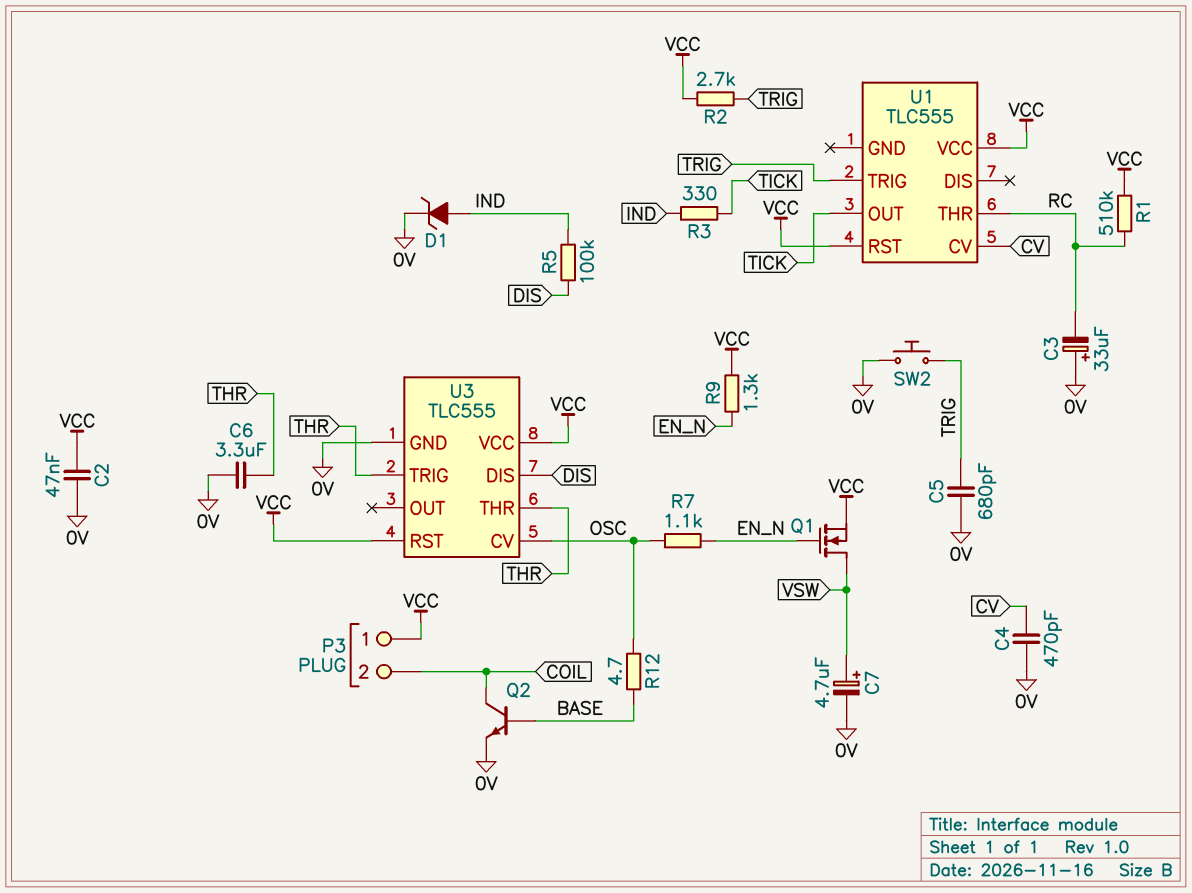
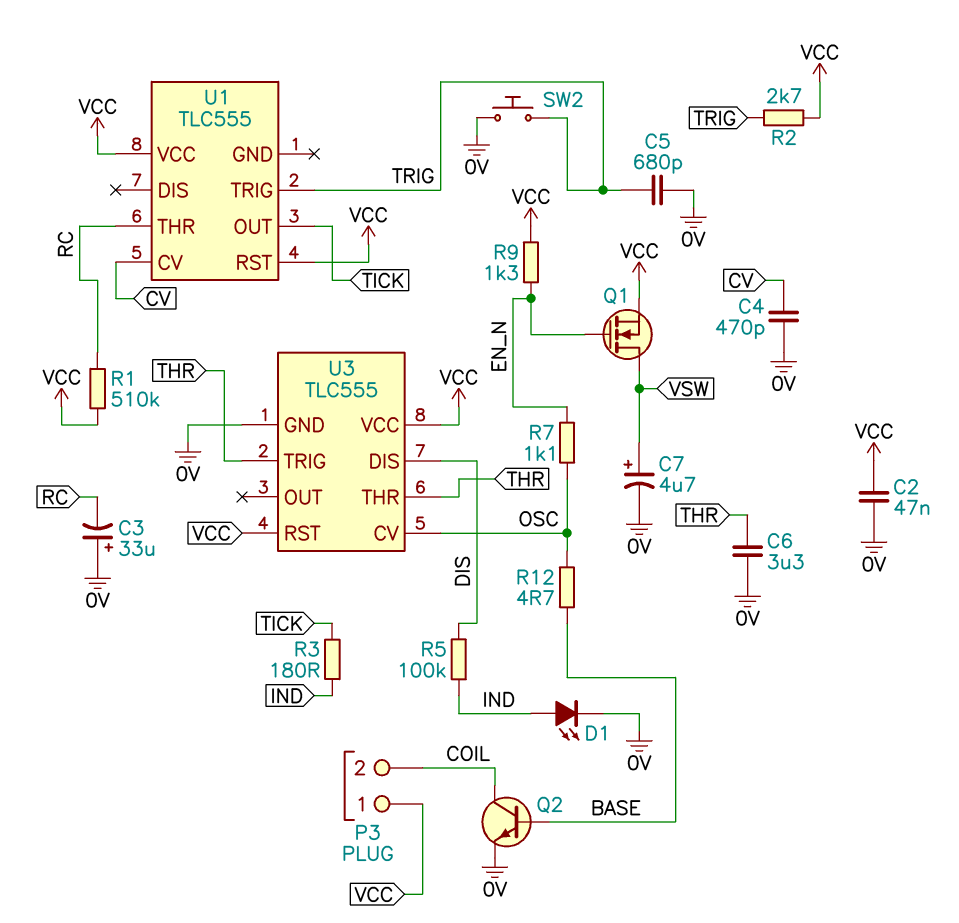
D1: zener (A IND, K 0V) -> LED (A IND, K 0V)
R3: 330 (IND, TICK) -> 180 (IND, TICK)

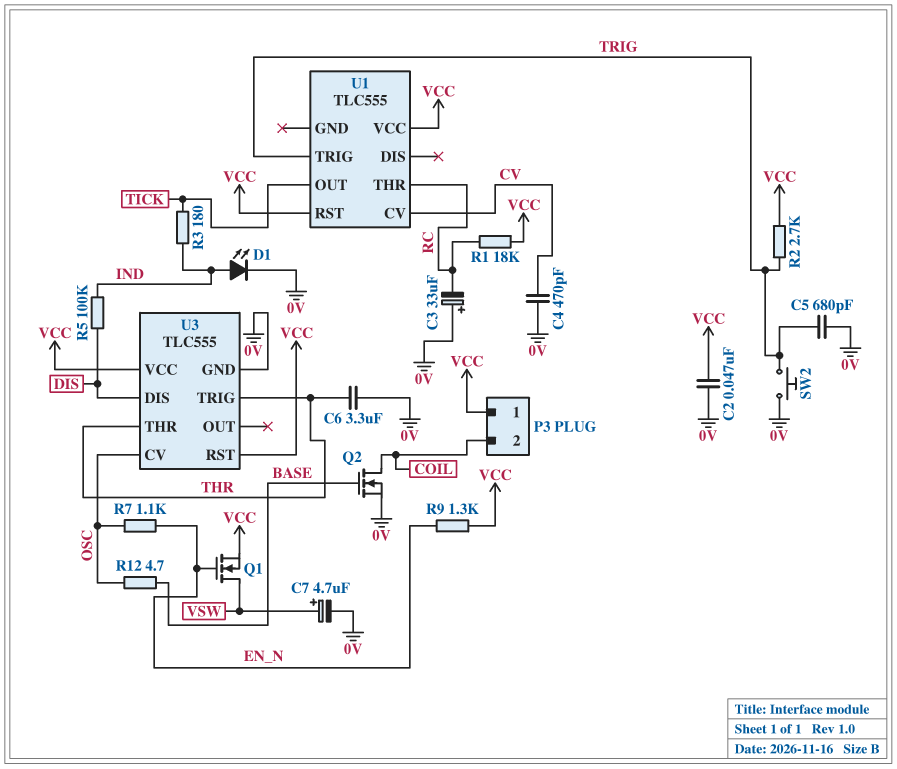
Q2: NPN (B BASE, C COIL, E 0V) -> NMOS (G BASE, D COIL, S 0V)
R1: 510k (RC, VCC) -> 18k (RC, VCC)

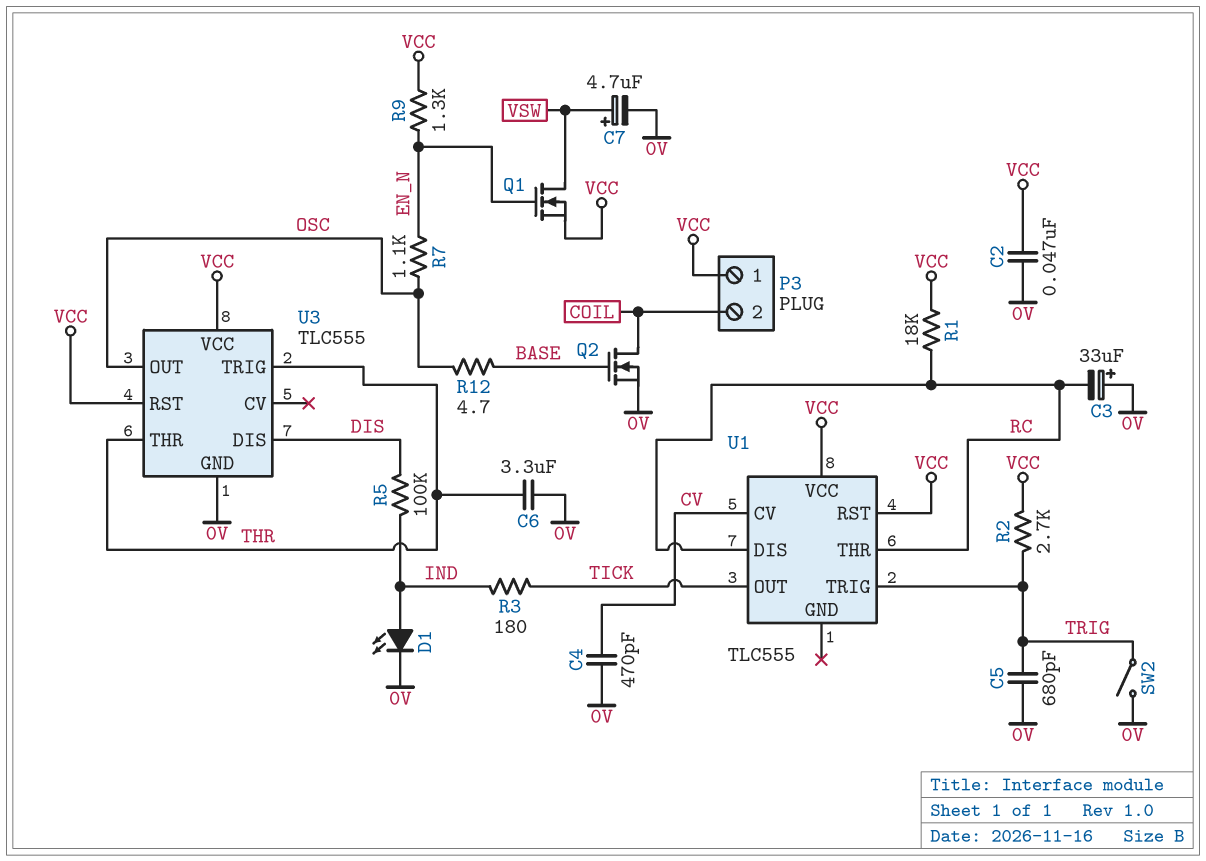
SW2: button (0V, TRIG) -> switch (0V, TRIG)
U1 pin DIS: none -> RC
U3 pin CV: OSC -> none
U3 pin OUT: none -> OSC

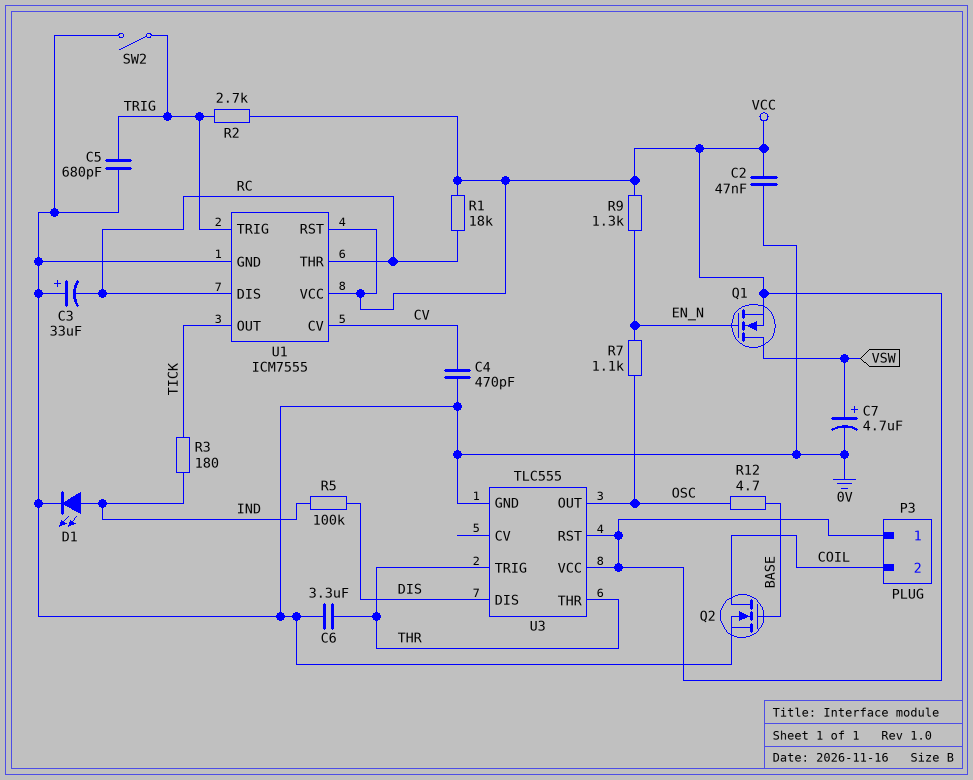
U1: TLC555 -> ICM7555
U1 pin GND: none -> 0V

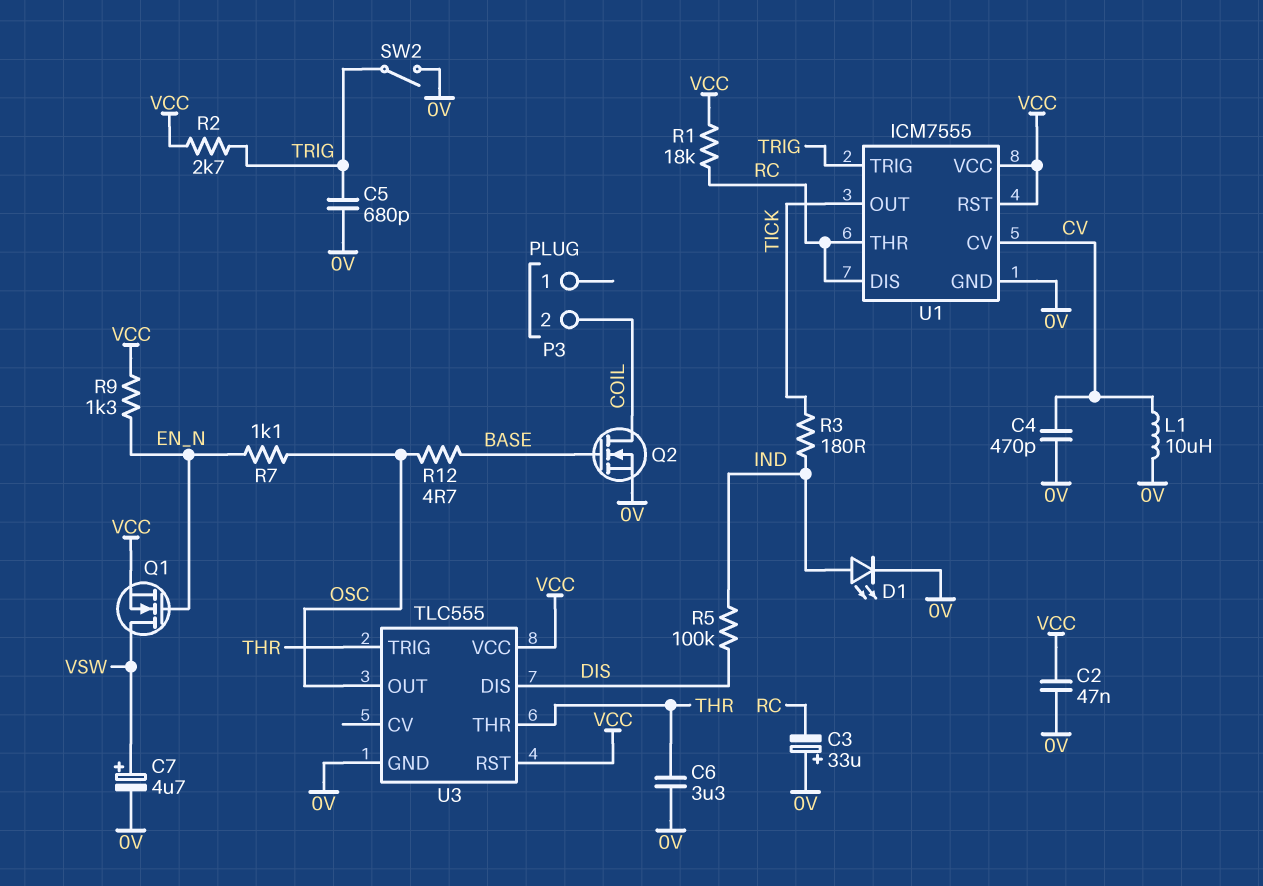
L1: none -> 10uH (0V, CV)
P3 pin 1: VCC -> none

